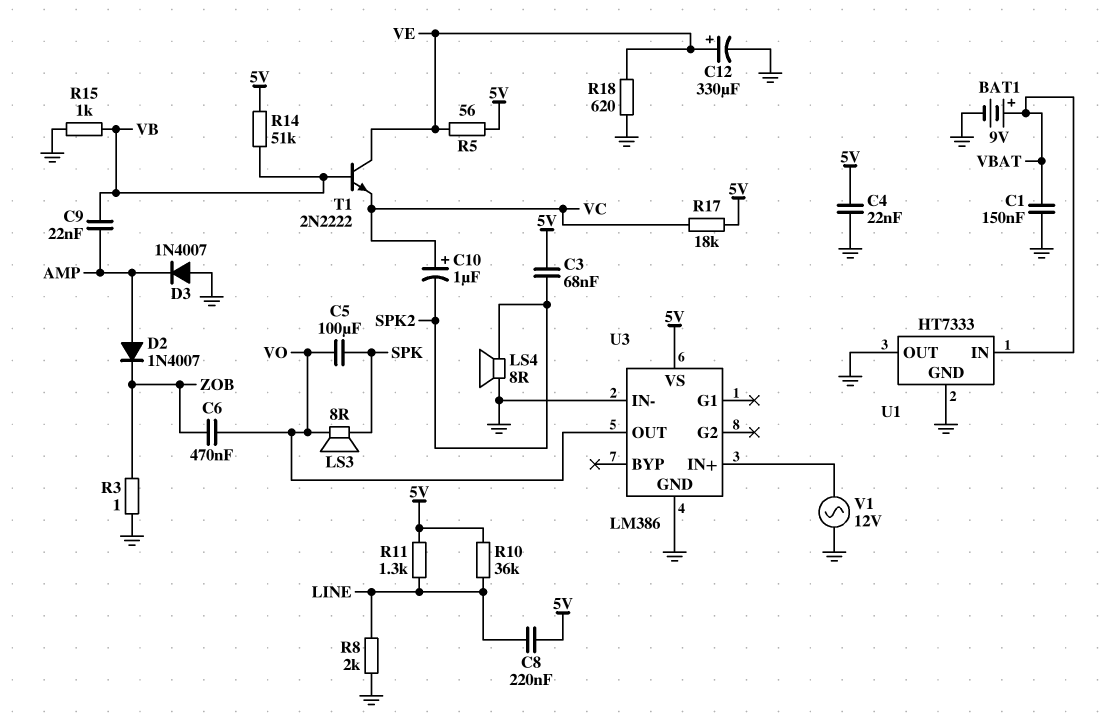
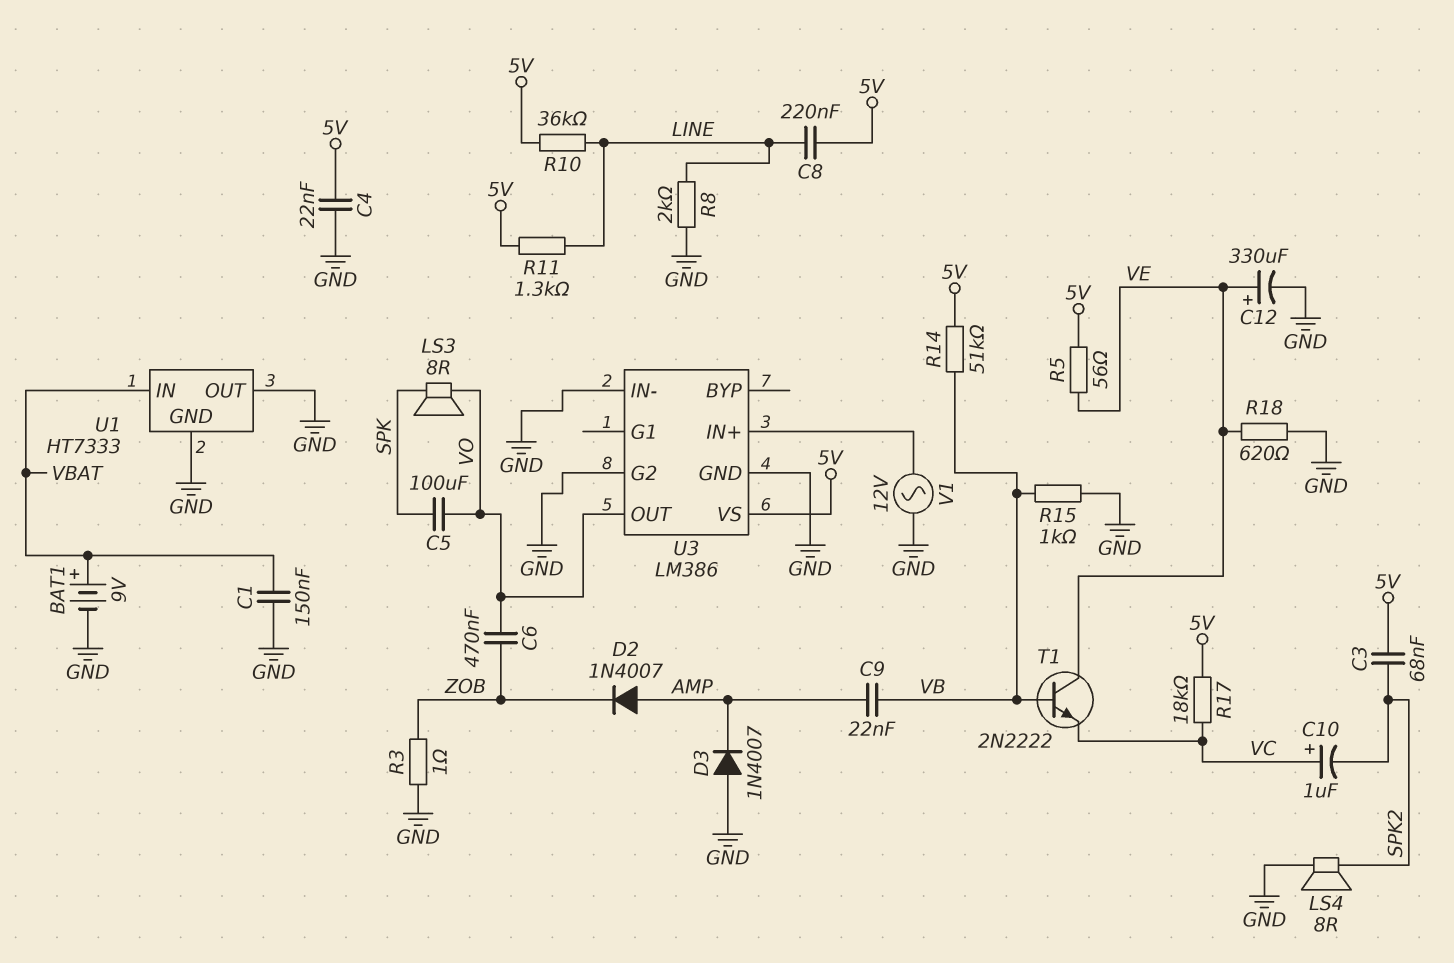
U3 pin G2: none -> GND

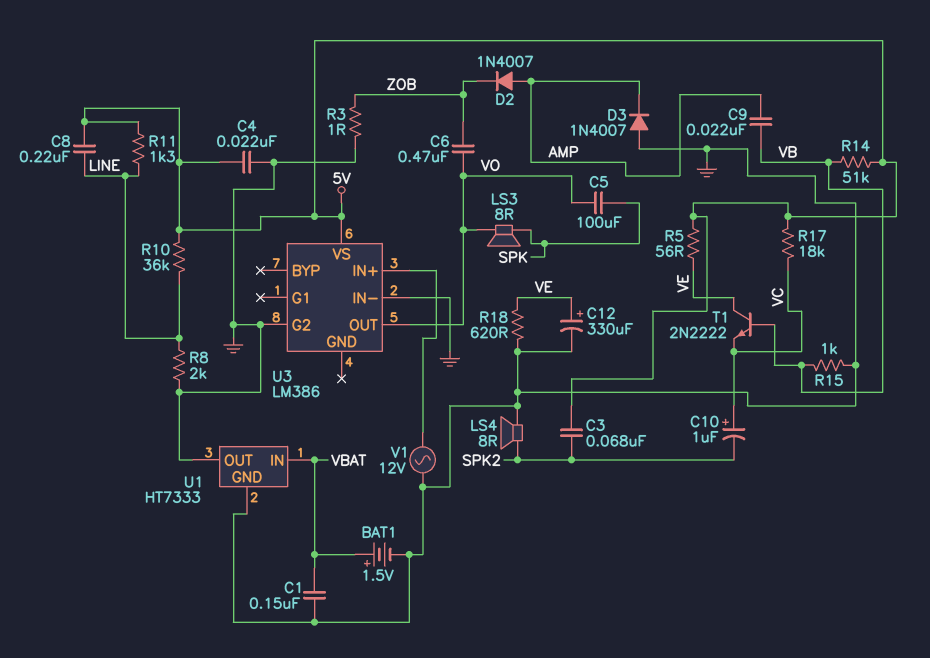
BAT1: 9V (plus VBAT, minus GND) -> 1.5V (plus VBAT, minus GND)
U3 pin GND: GND -> none

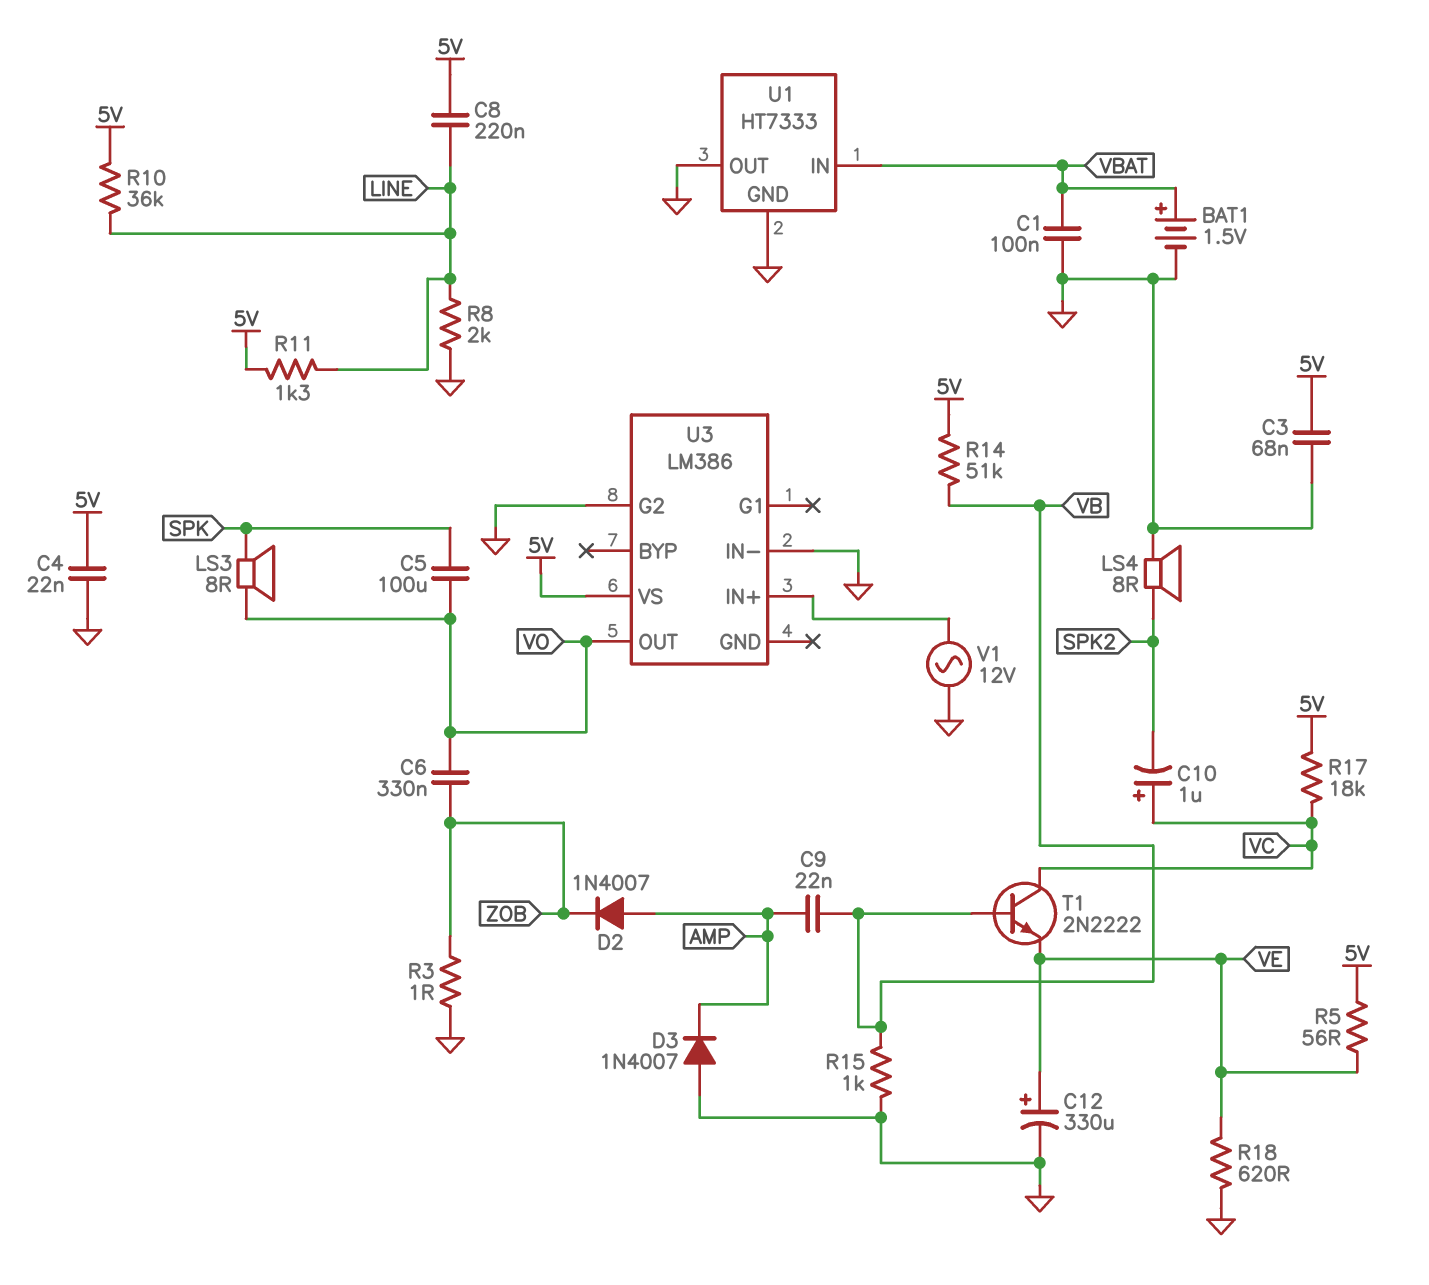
C1: 150nF (GND, VBAT) -> 100nF (GND, VBAT)
C3: 68nF (5V, SPK2) -> 68nF (5V, GND)
C6: 470nF (VO, ZOB) -> 330nF (VO, ZOB)
T1: NPN 2N2222 (B VB, C VE, E VC) -> NPN 2N2222 (B VB, C VC, E VE)

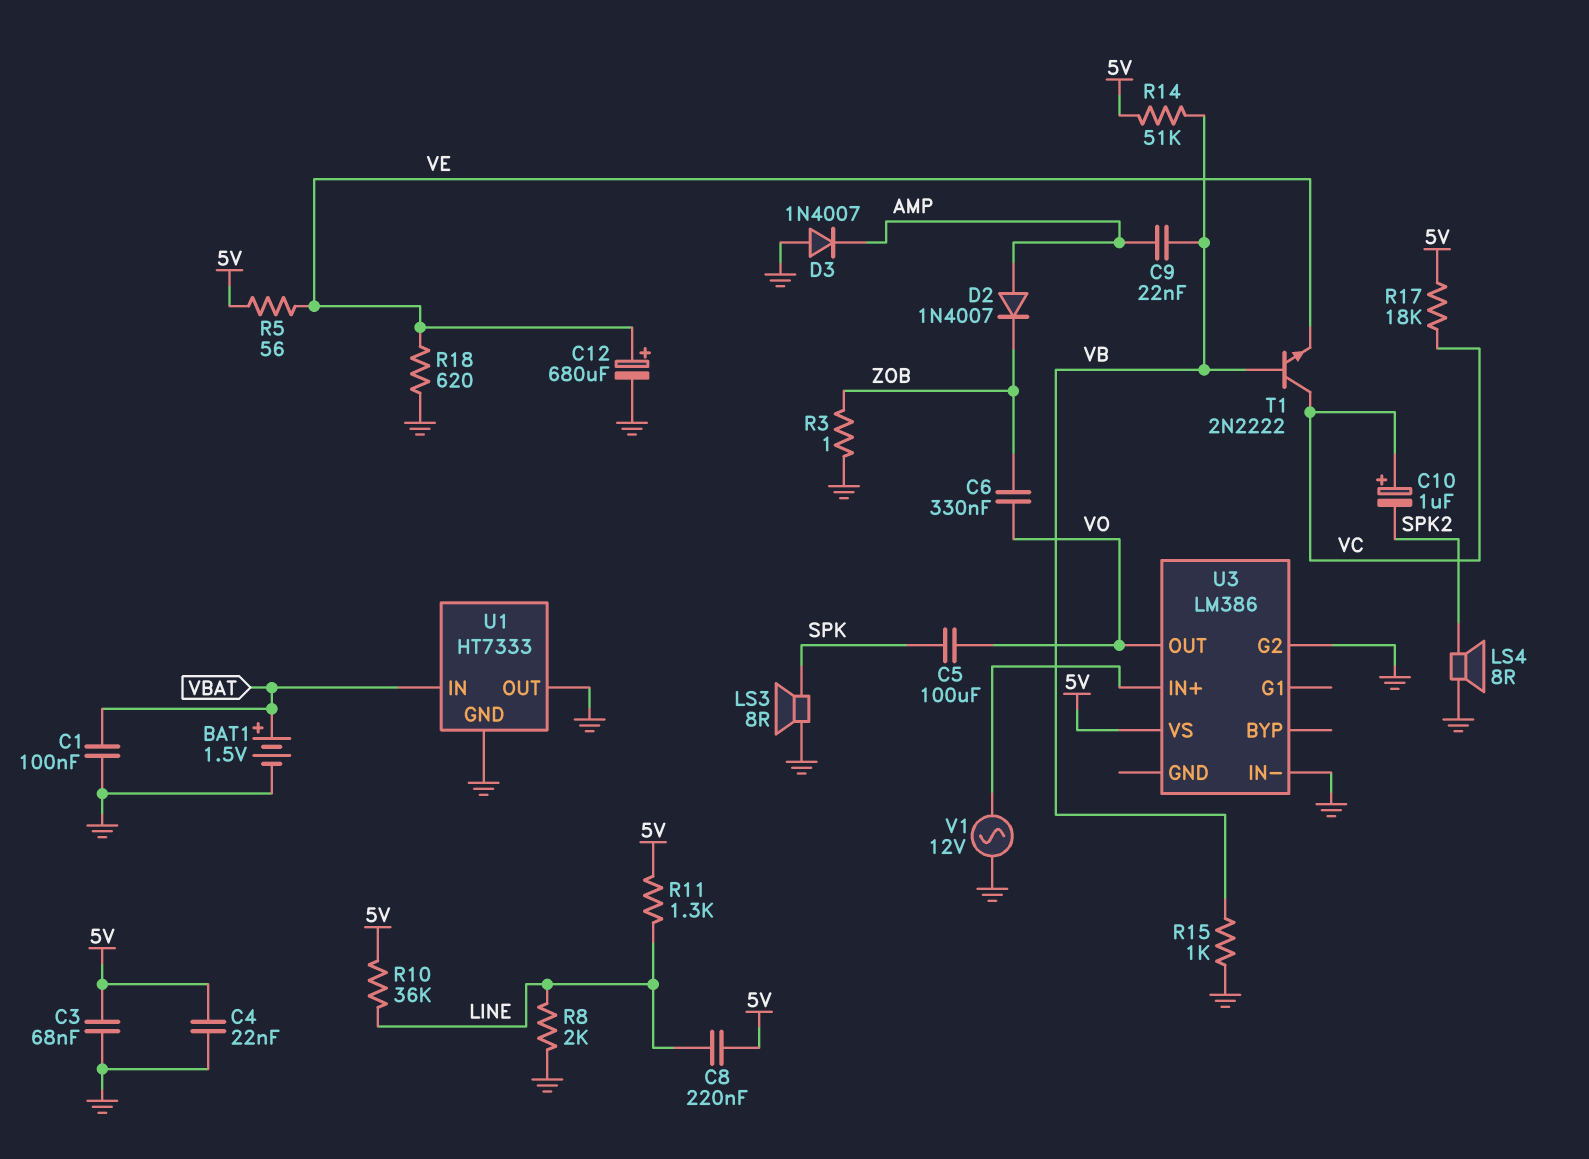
C12: 330uF (plus VE, minus GND) -> 680uF (plus VE, minus GND)
LS3: speaker 8R (SPK, VO) -> speaker 8R (GND, SPK)

